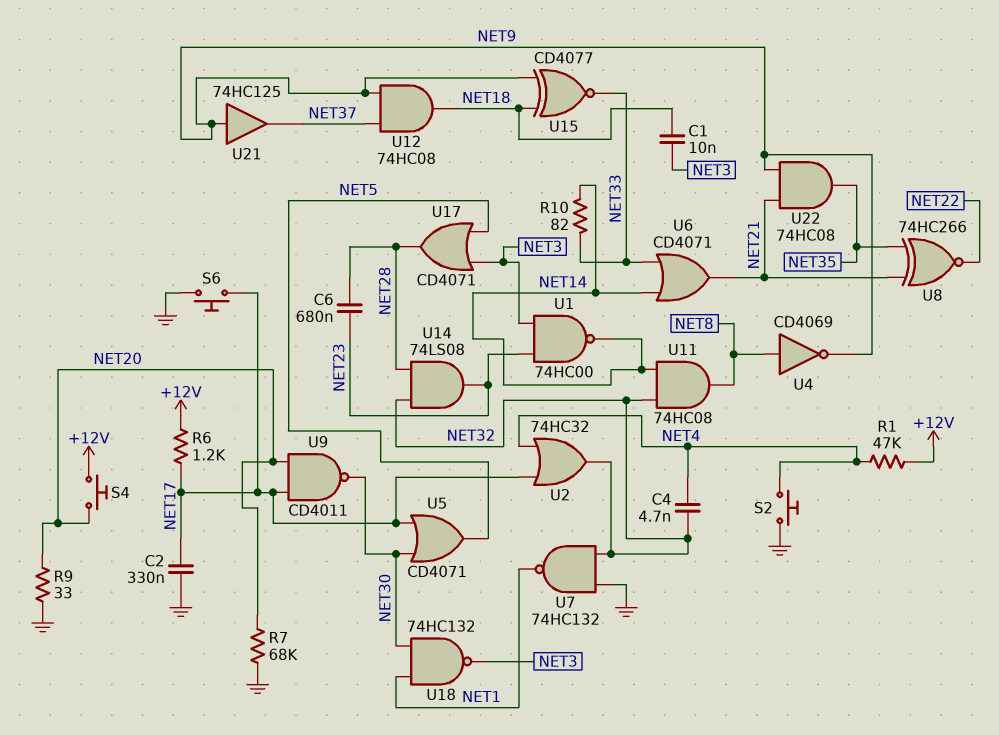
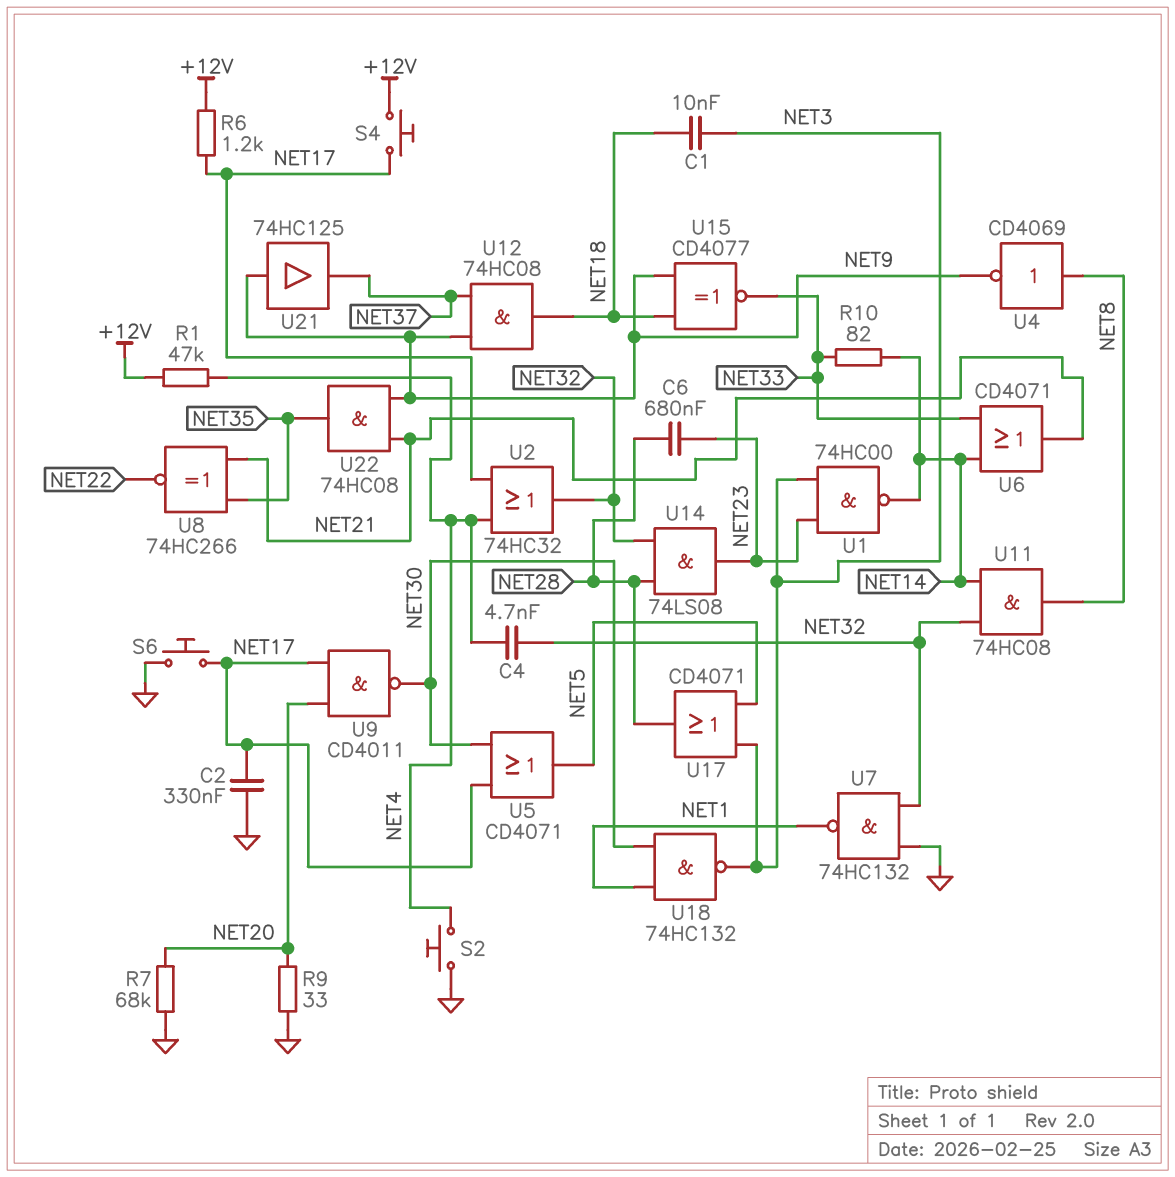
S4: button (+12V, NET20) -> button (+12V, NET17)

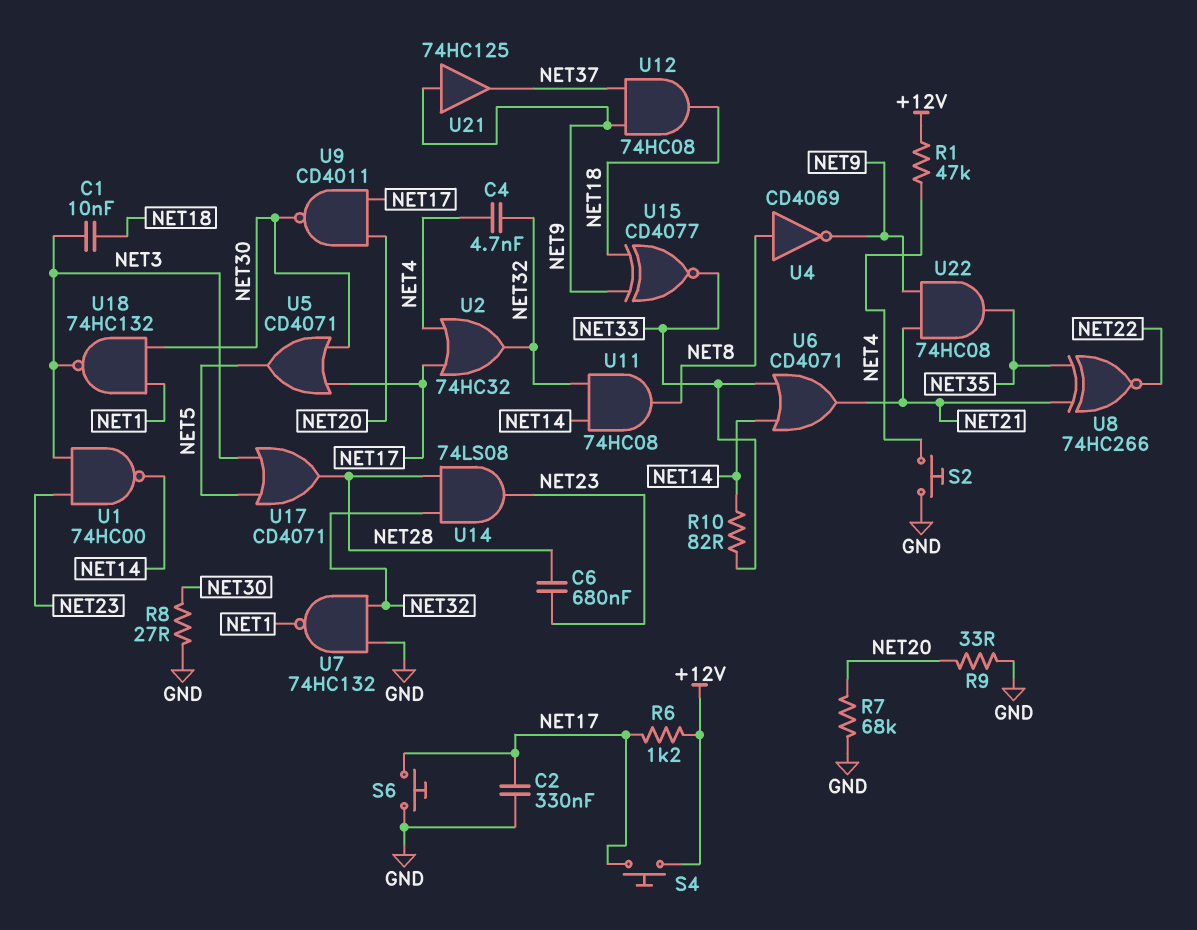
R8: none -> 27 (GND, NET30)

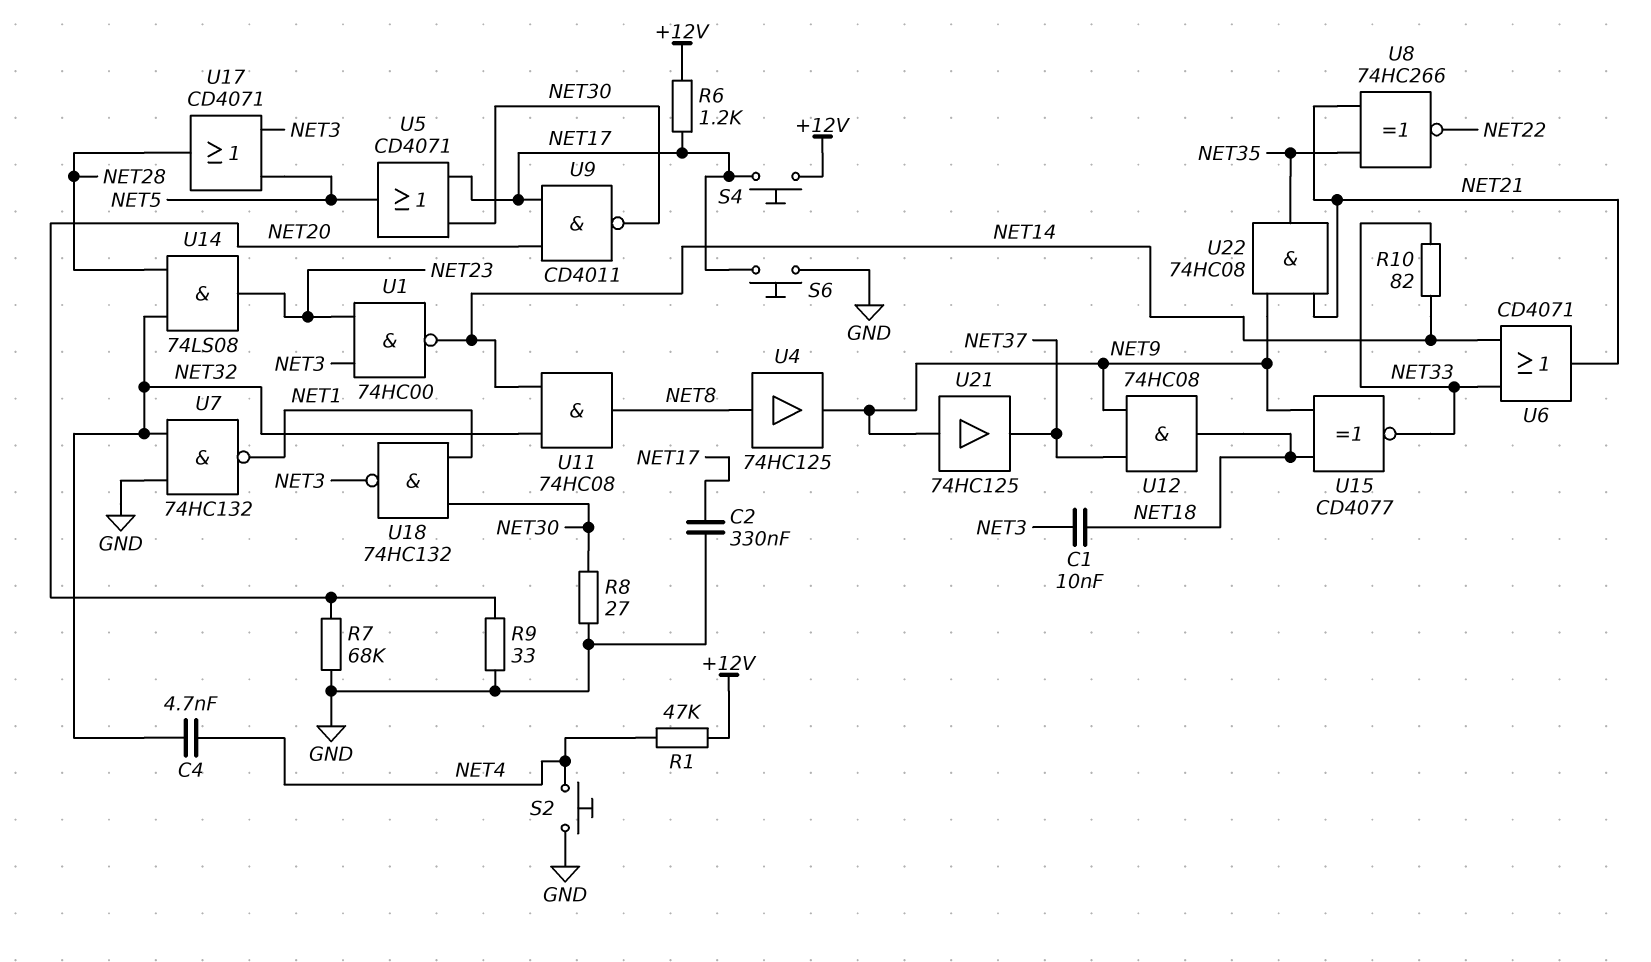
C6: 680nF (NET23, NET28) -> none
U2: OR 74HC32 (in NET4, in NET17, out NET32) -> none
U4: NOT CD4069 (in NET8, out NET9) -> buffer 74HC125 (in NET8, out NET9)

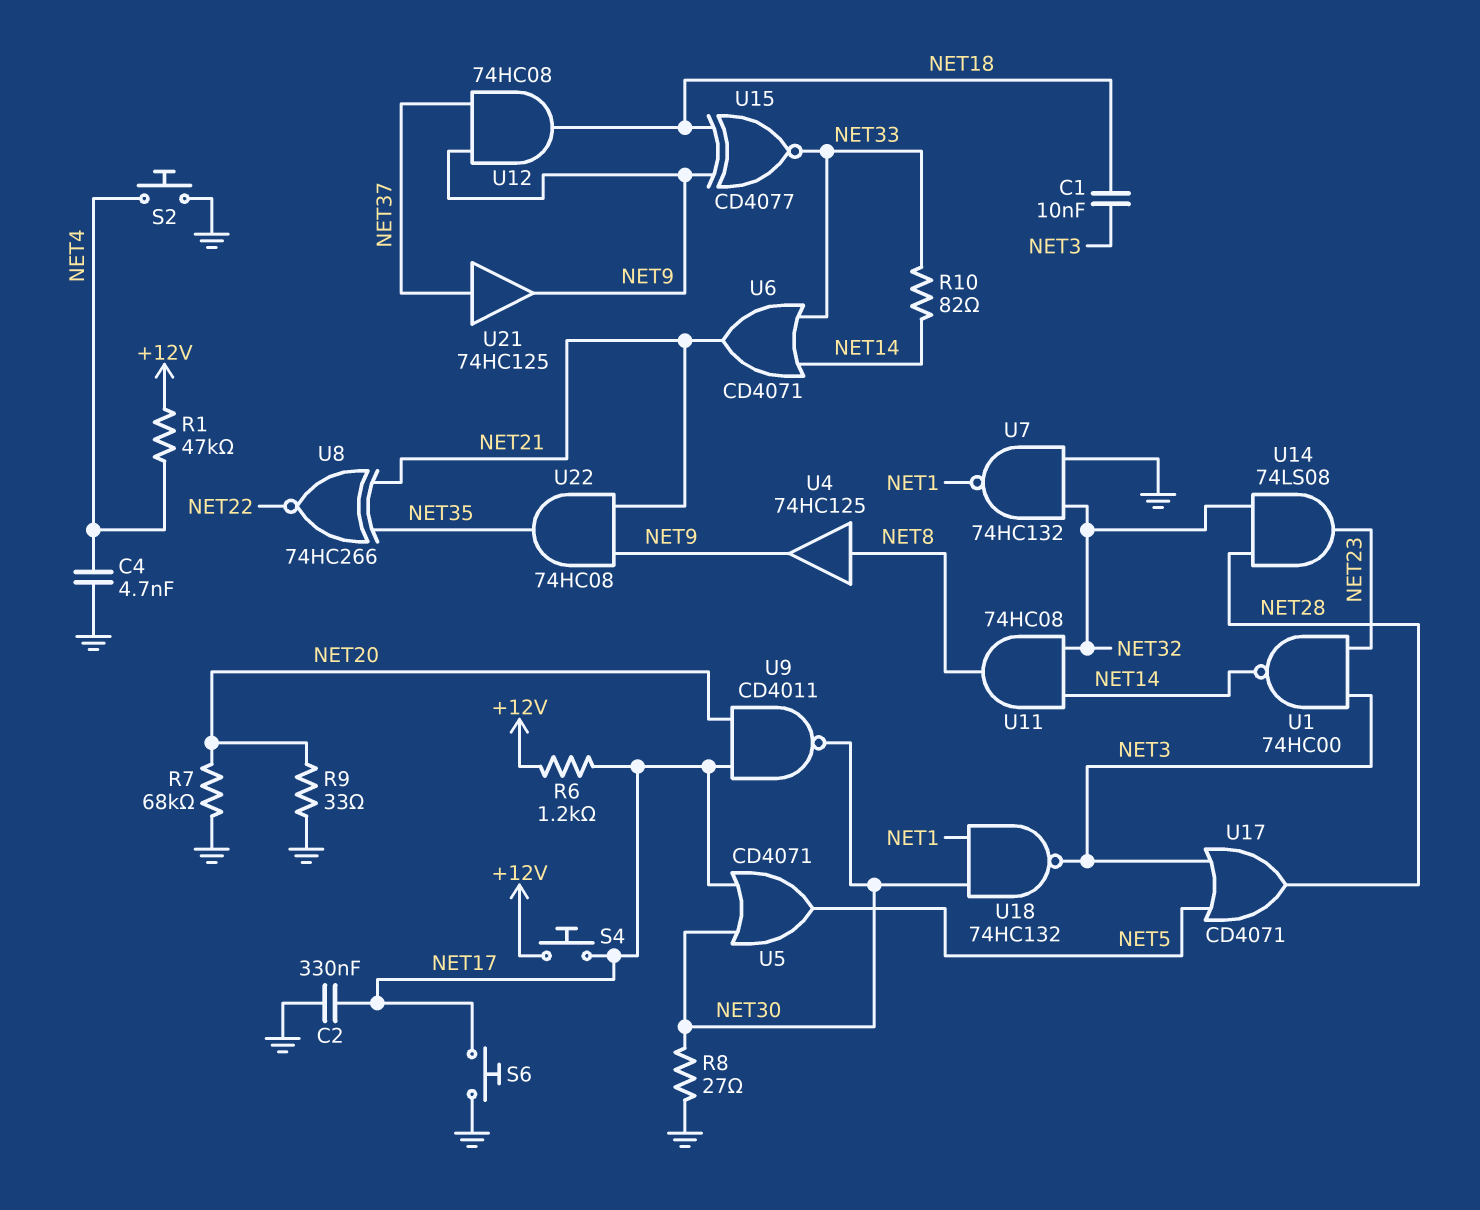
C4: 4.7nF (NET4, NET32) -> 4.7nF (GND, NET4)
U21: buffer 74HC125 (in NET9, out NET37) -> buffer 74HC125 (in NET37, out NET9)

